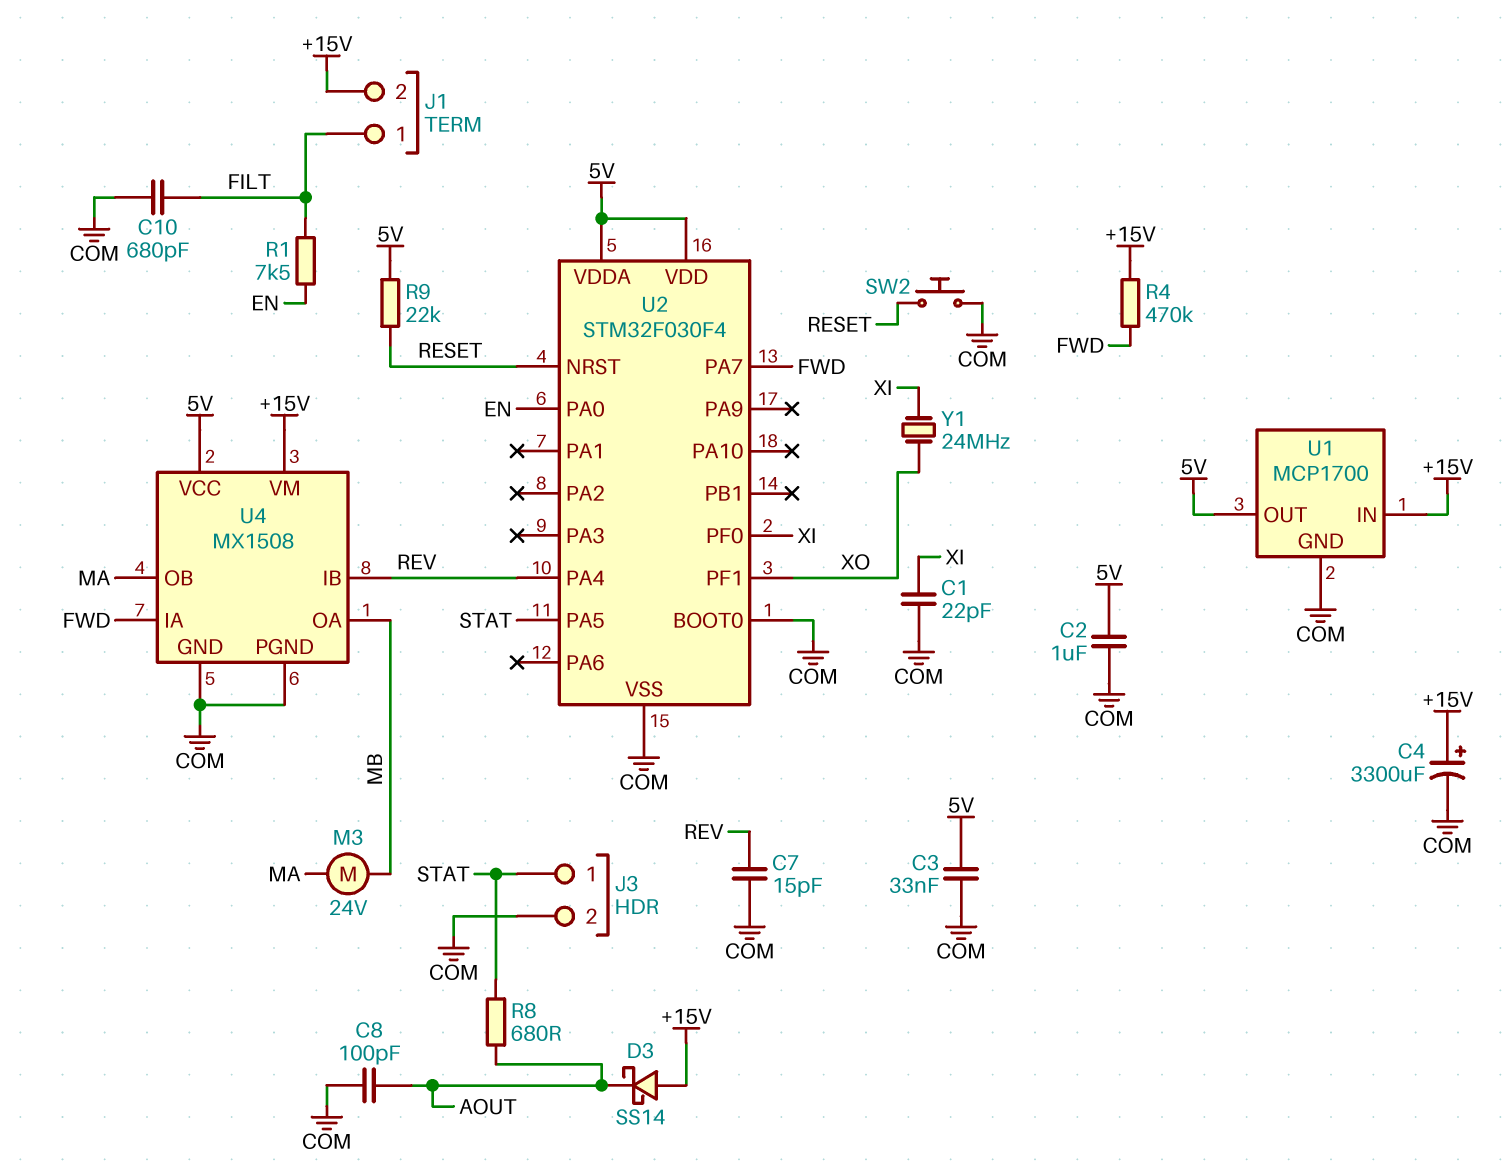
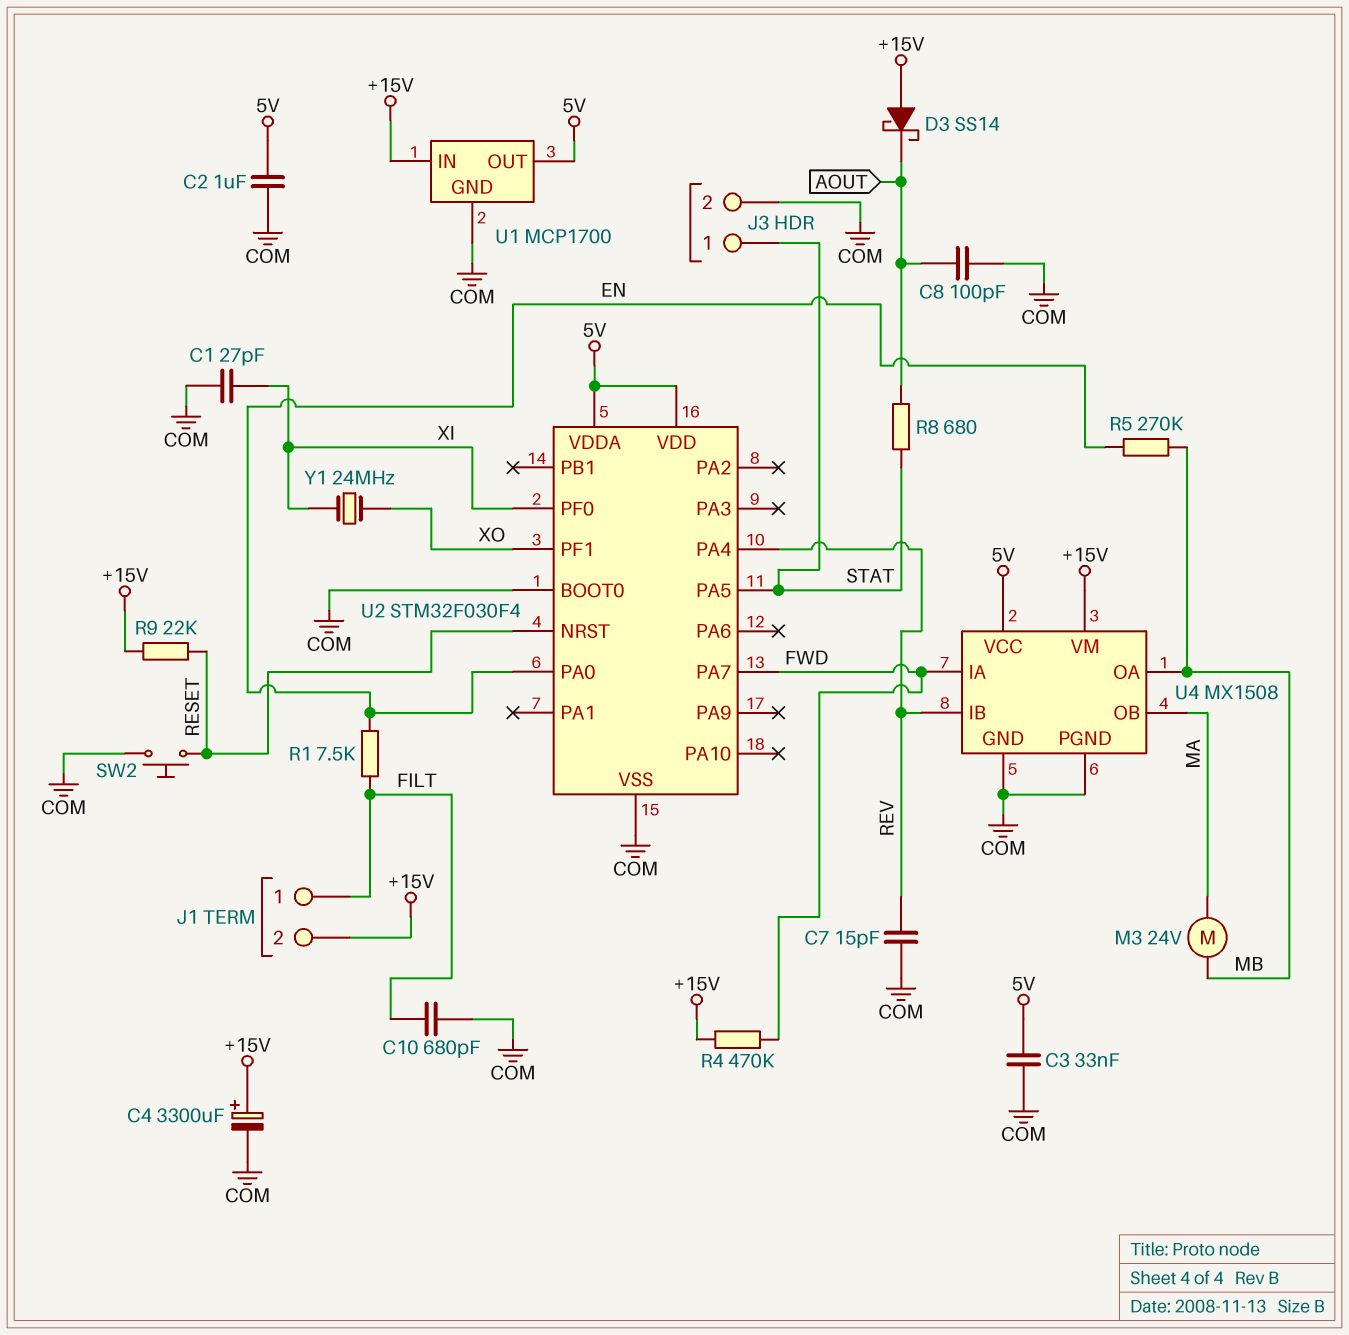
C1: 22pF (COM, XI) -> 27pF (COM, XI)
R5: none -> 270k (EN, MB)
R9: 22k (5V, RESET) -> 22k (+15V, RESET)

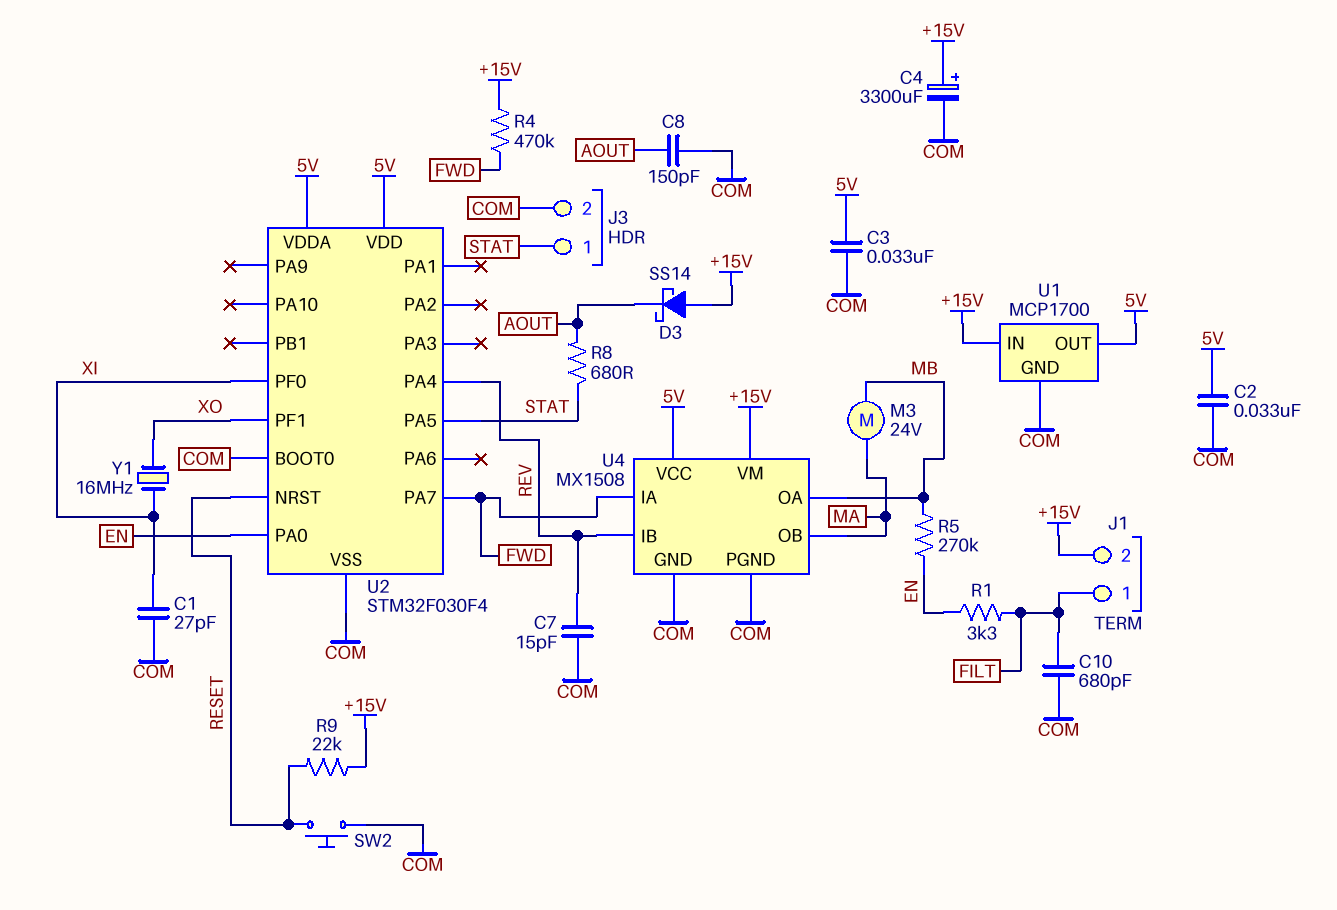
C2: 1uF (5V, COM) -> 33nF (5V, COM)
C8: 100pF (AOUT, COM) -> 150pF (AOUT, COM)
R1: 7.5k (EN, FILT) -> 3.3k (EN, FILT)
Y1: 24MHz (XI, XO) -> 16MHz (XI, XO)

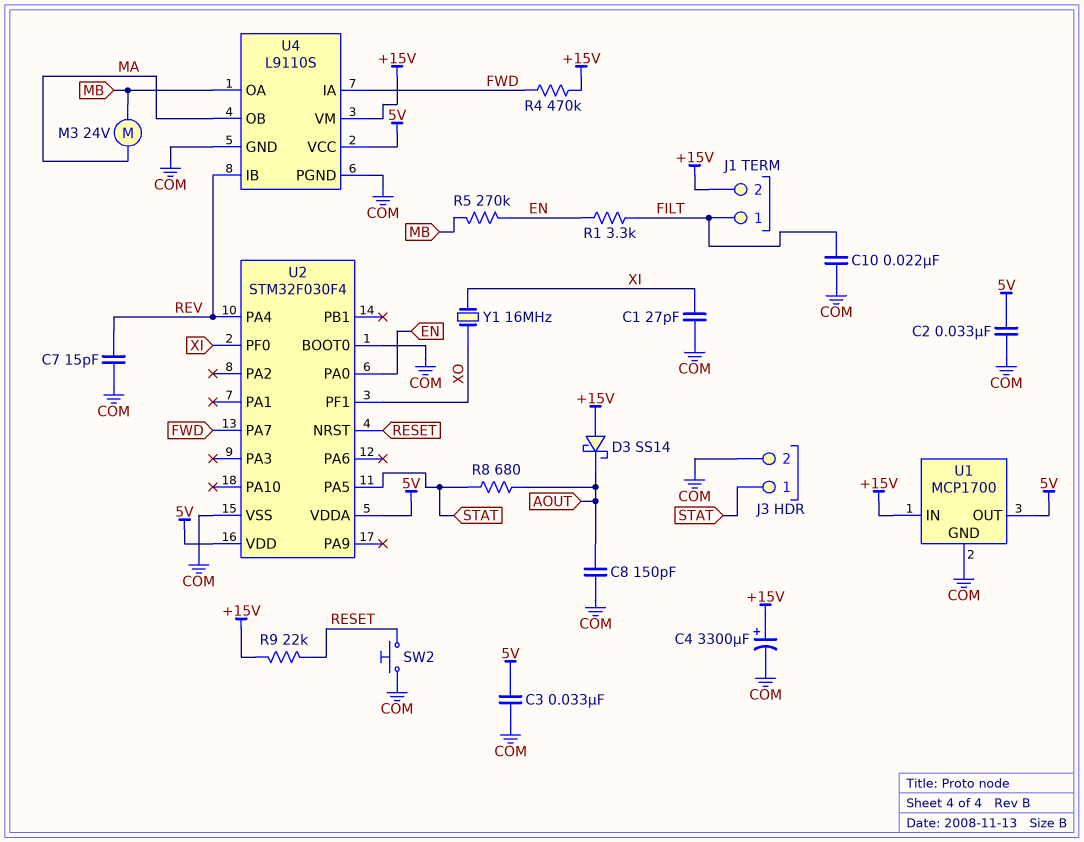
C10: 680pF (COM, FILT) -> 22nF (COM, FILT)
U4: MX1508 -> L9110S

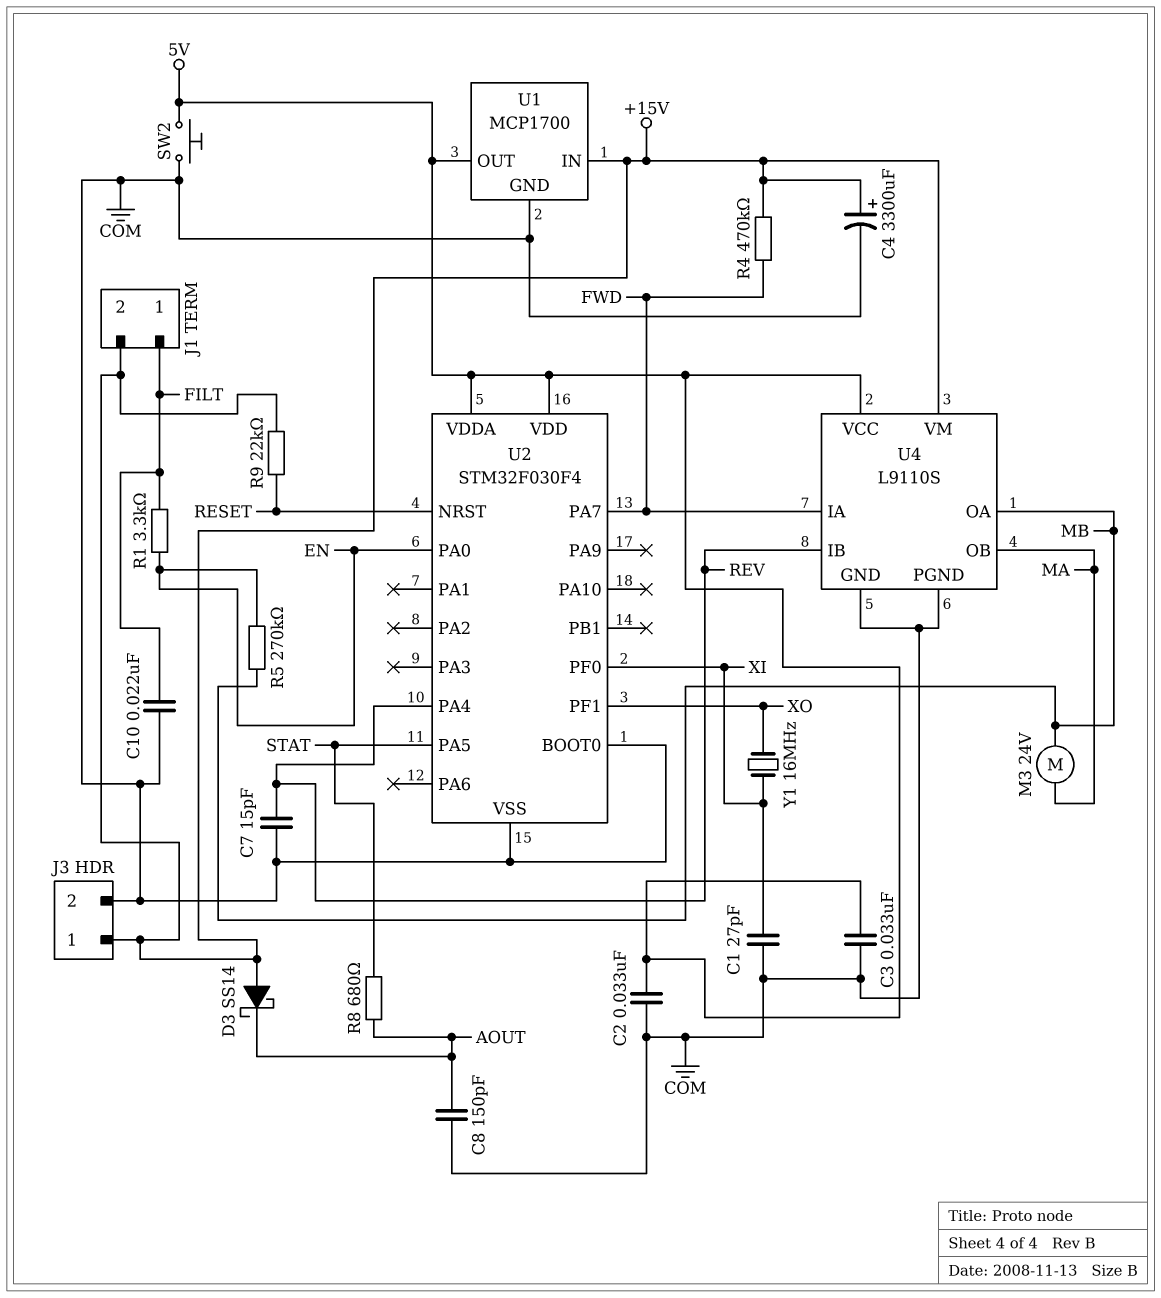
J3 pin 1: STAT -> +15V
SW2: button (COM, RESET) -> button (5V, COM)

